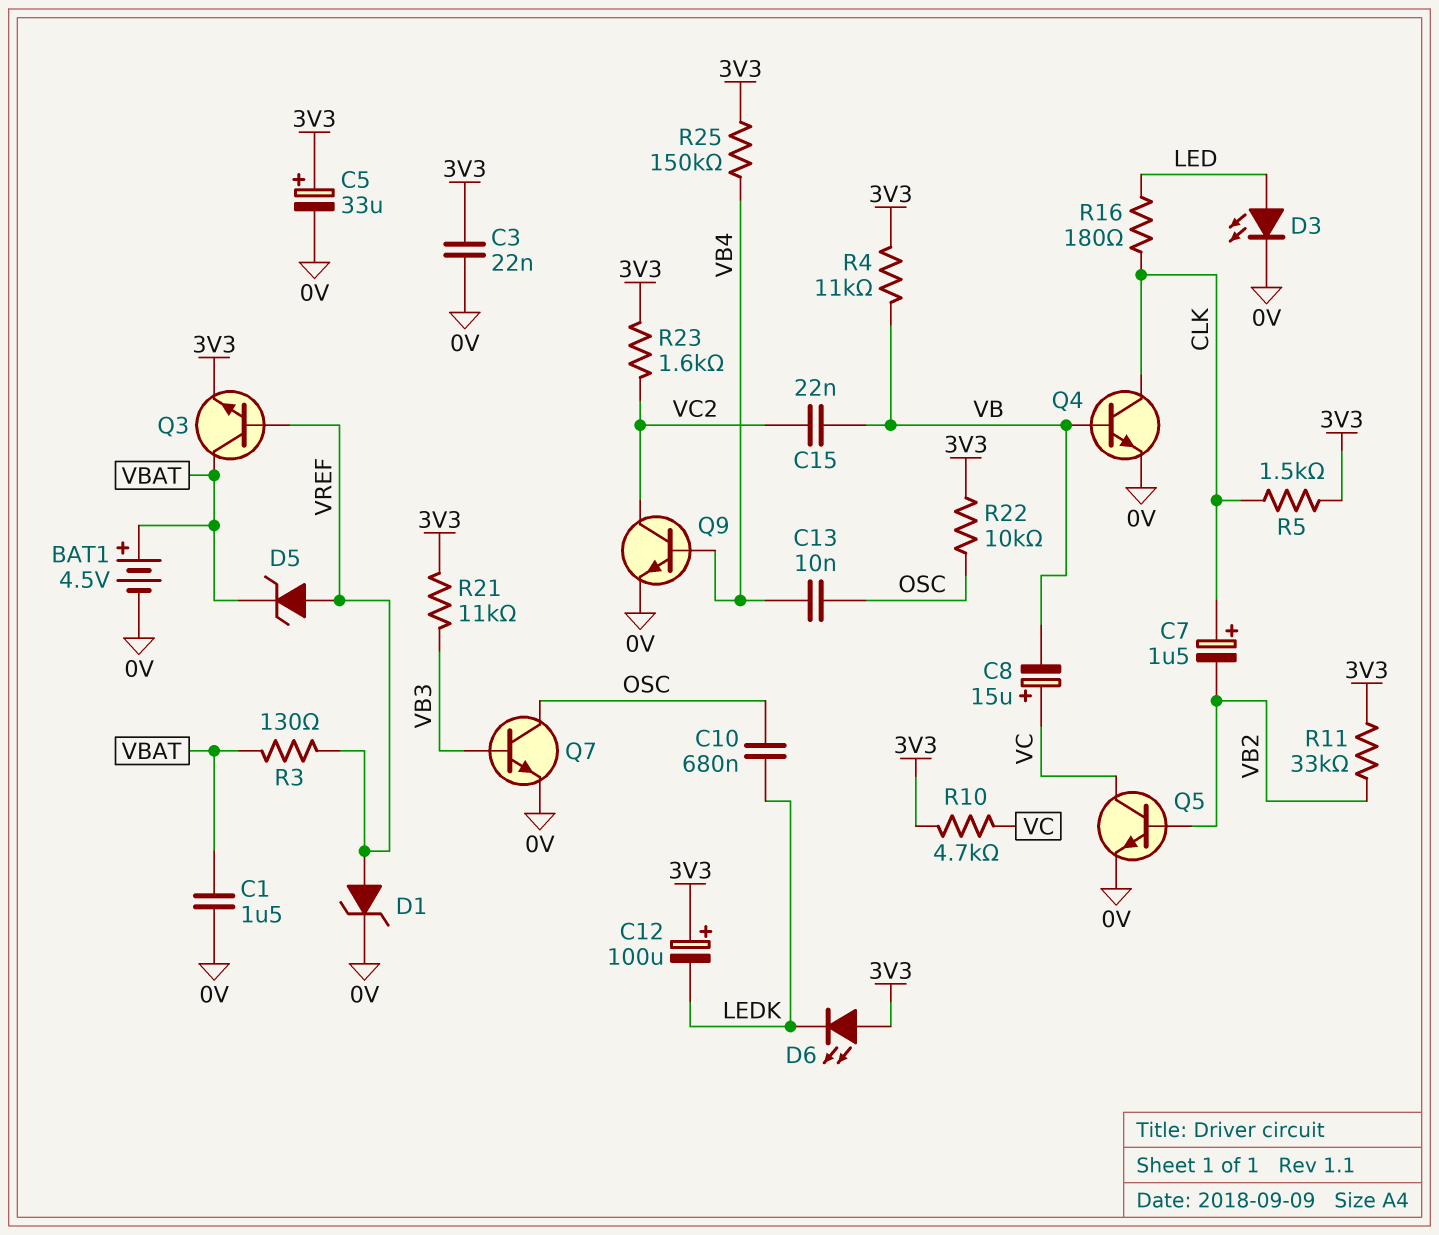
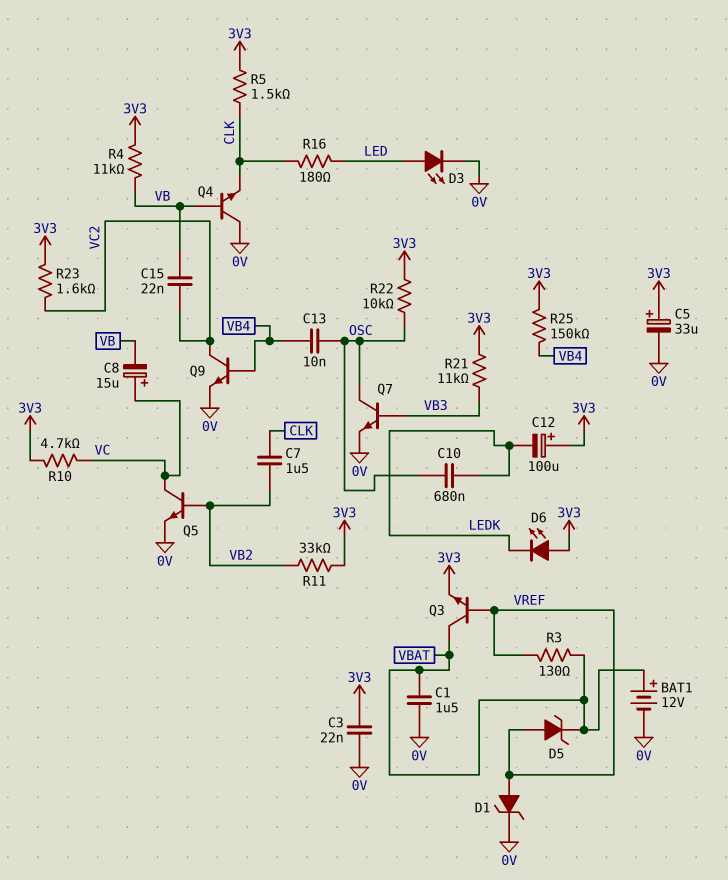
BAT1: 4.5V (plus VBAT, minus 0V) -> 12V (plus VBAT, minus 0V)
C7: 1.5uF (plus CLK, minus VB2) -> 1.5uF (CLK, VB2)
Q4: NPN (B VB, C CLK, E 0V) -> NPN (B VB, C 0V, E CLK)

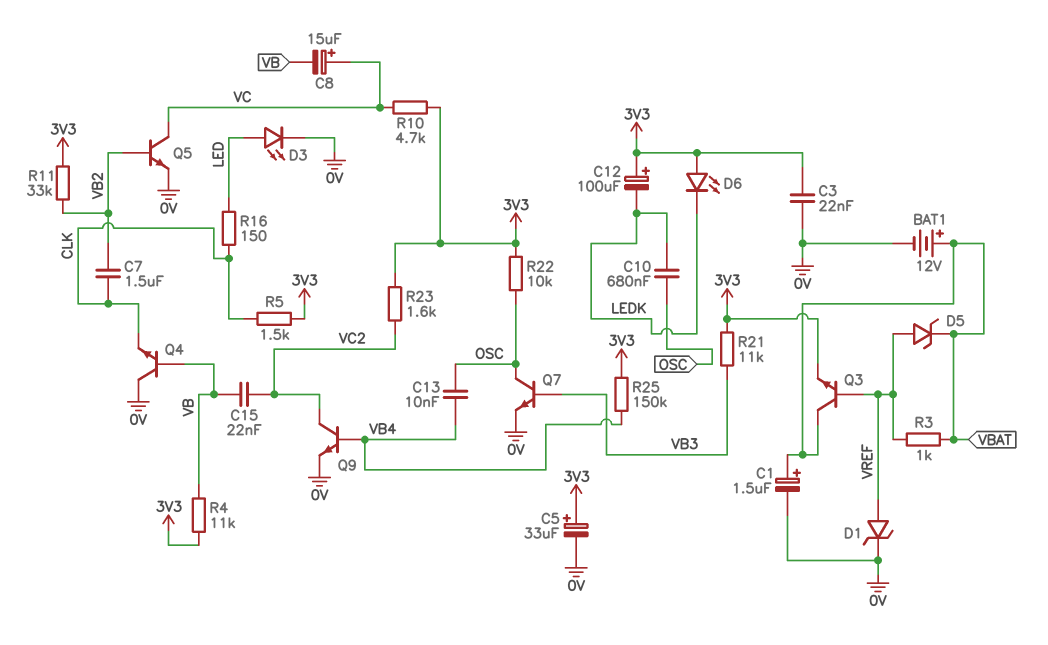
C1: 1.5uF (0V, VBAT) -> 1.5uF (plus VBAT, minus 0V)
R3: 130 (VBAT, VREF) -> 1k (VBAT, VREF)
R16: 180 (CLK, LED) -> 150 (CLK, LED)

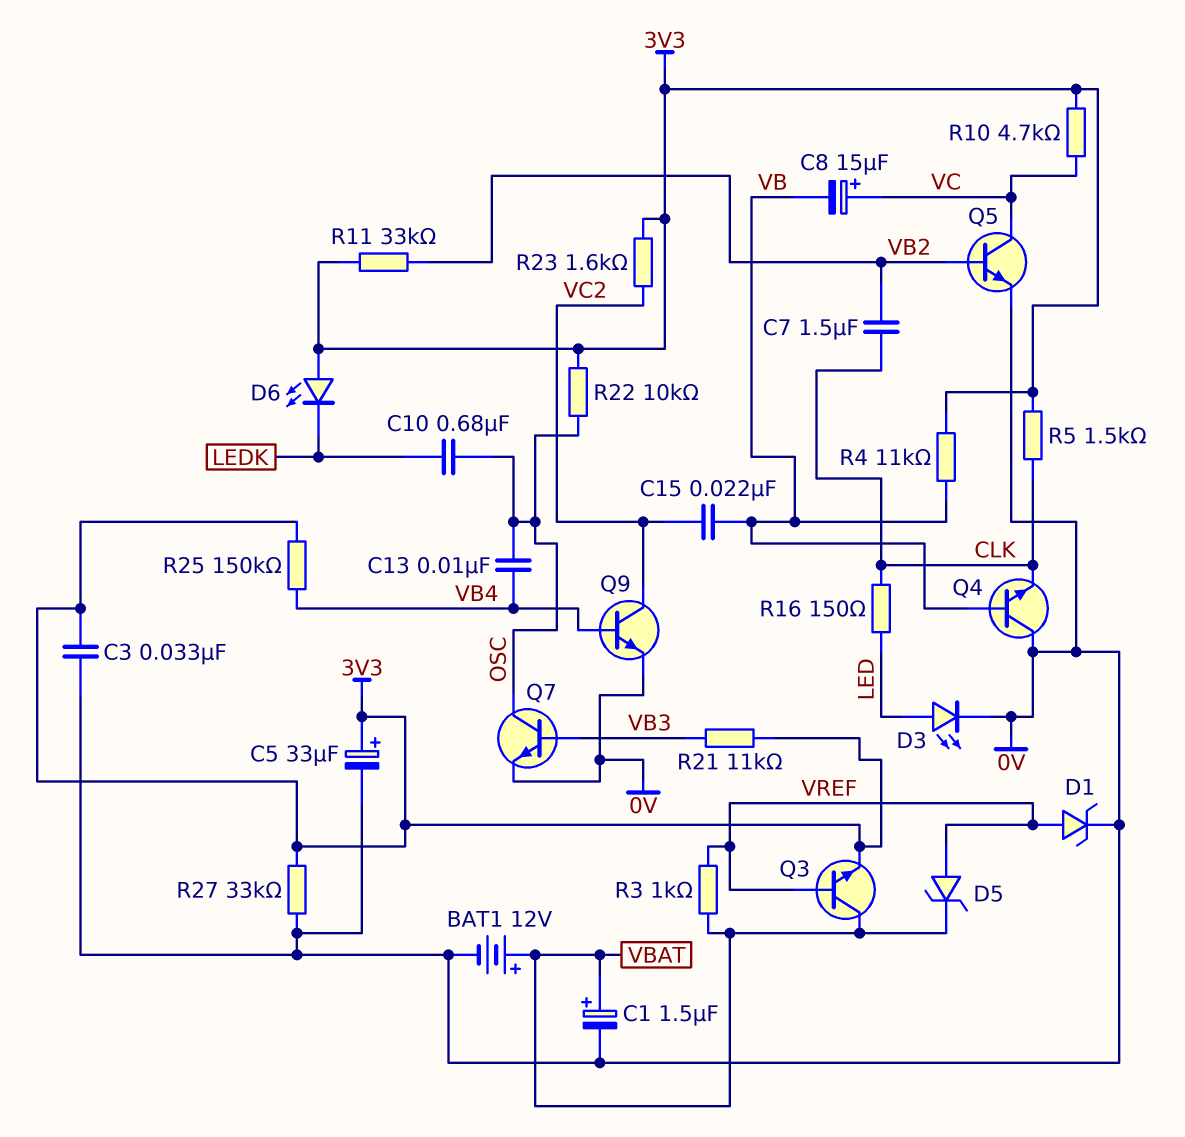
C3: 22nF (0V, 3V3) -> 33nF (0V, 3V3)
C12: 100uF (plus 3V3, minus LEDK) -> none
R27: none -> 33k (0V, 3V3)

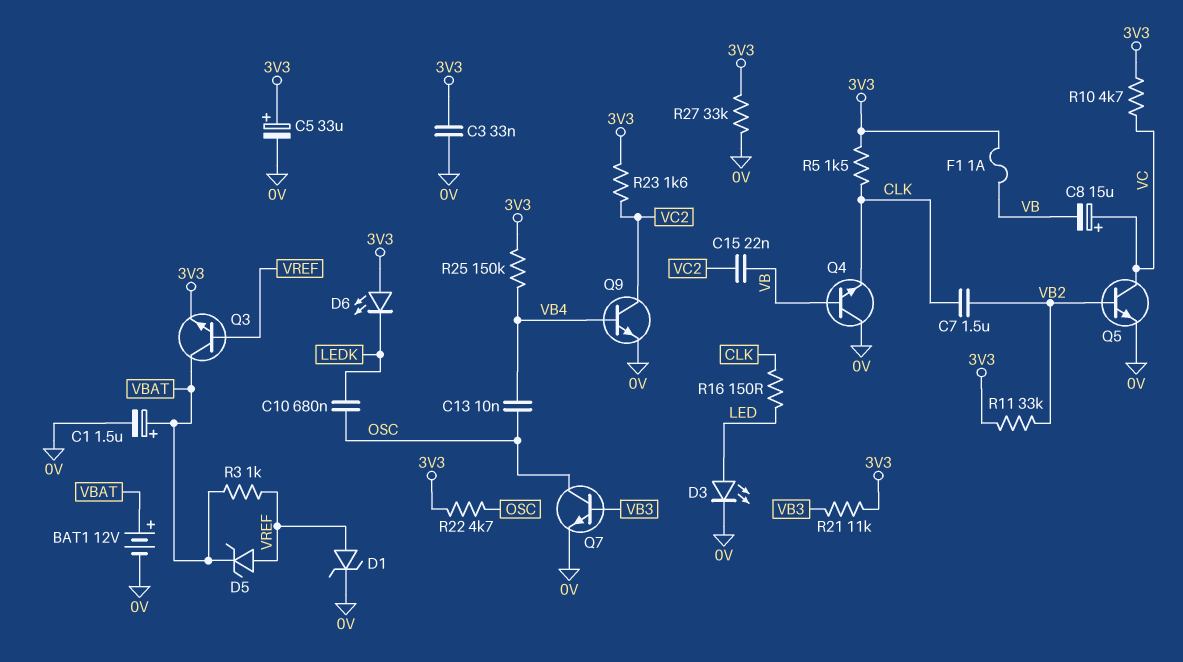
F1: none -> 1A (3V3, VB)
R4: 11k (3V3, VB) -> none
R22: 10k (3V3, OSC) -> 4.7k (3V3, OSC)

